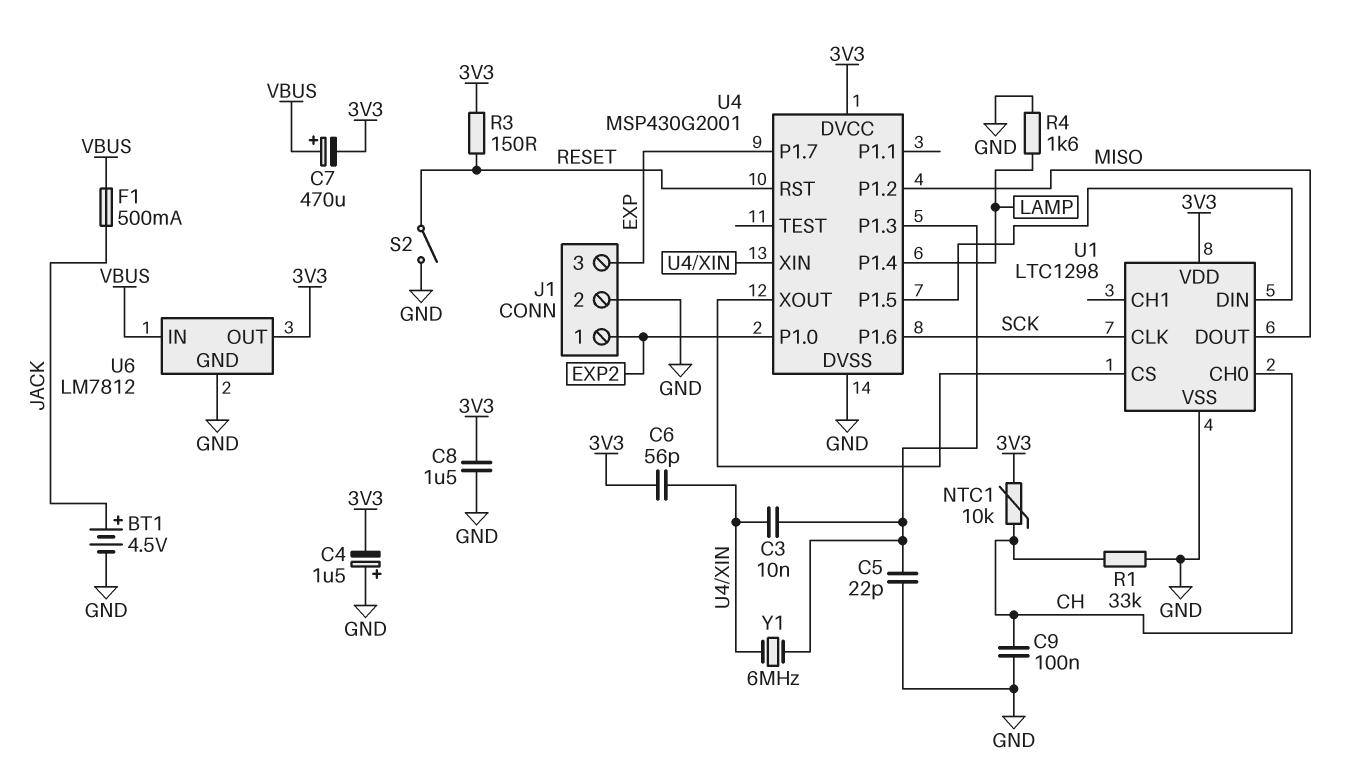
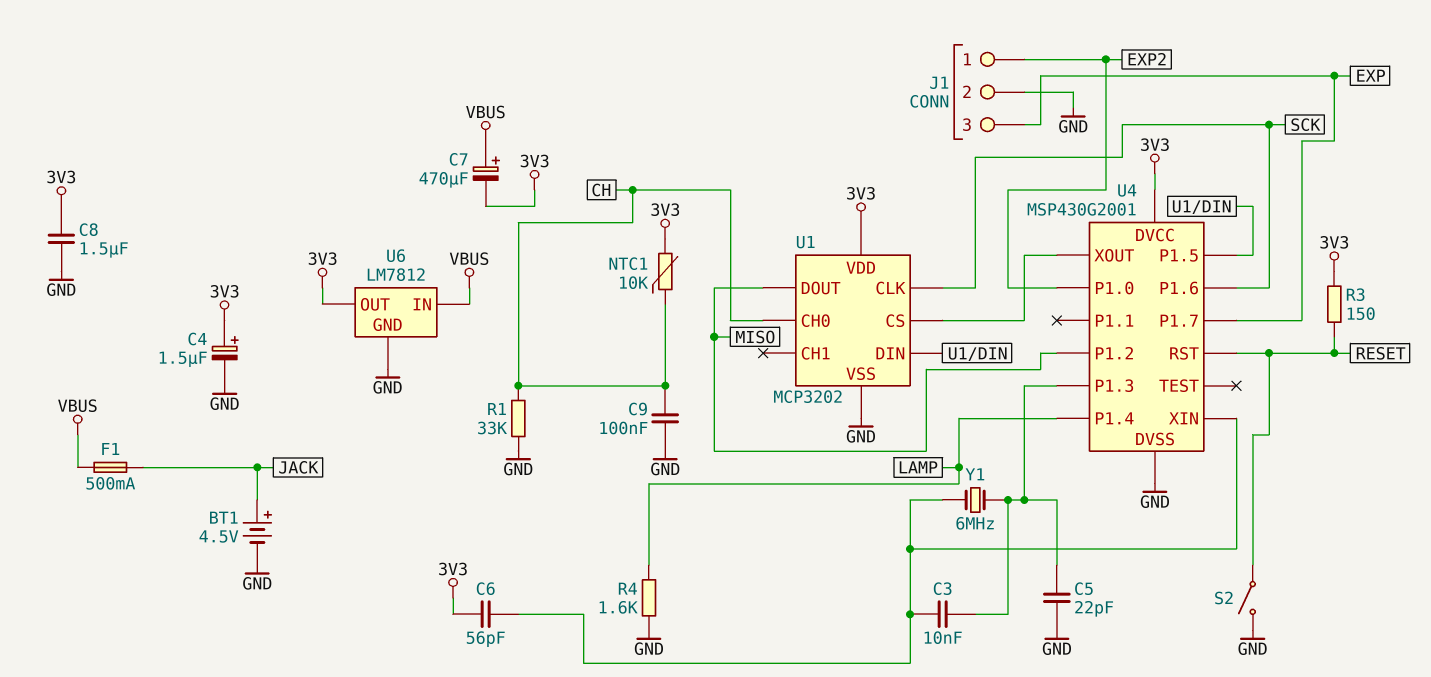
C4: 1.5uF (plus GND, minus 3V3) -> 1.5uF (plus 3V3, minus GND)
U1: LTC1298 -> MCP3202

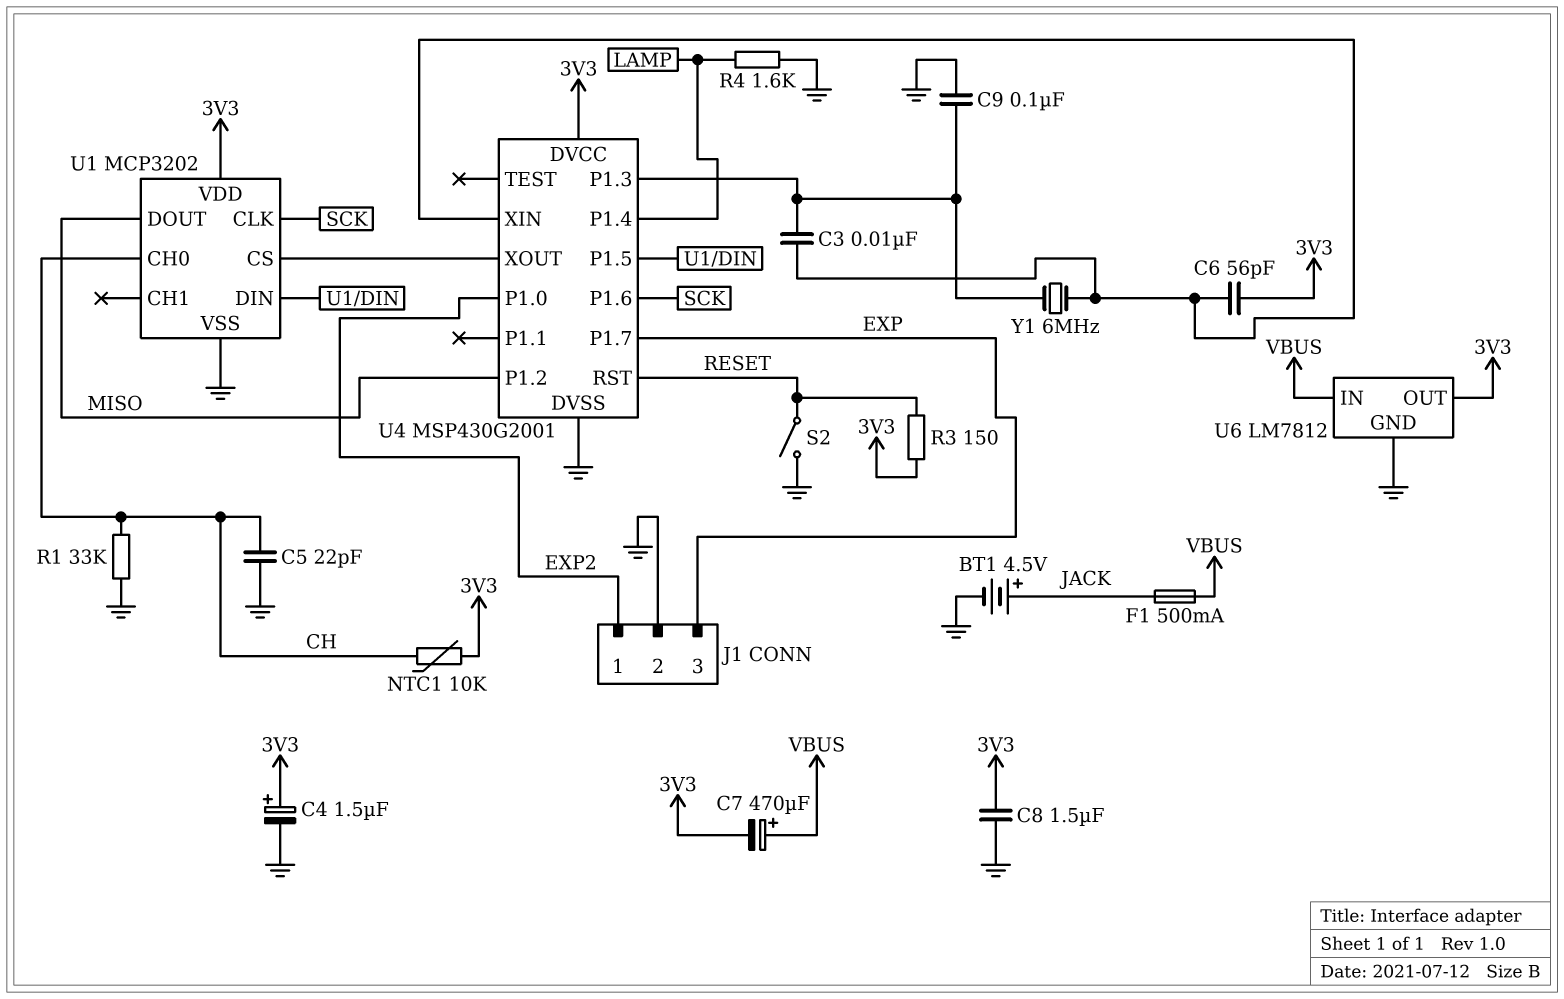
C5: 22pF (GND, U4/P1.3) -> 22pF (CH, GND)
C9: 100nF (CH, GND) -> 100nF (GND, U4/P1.3)

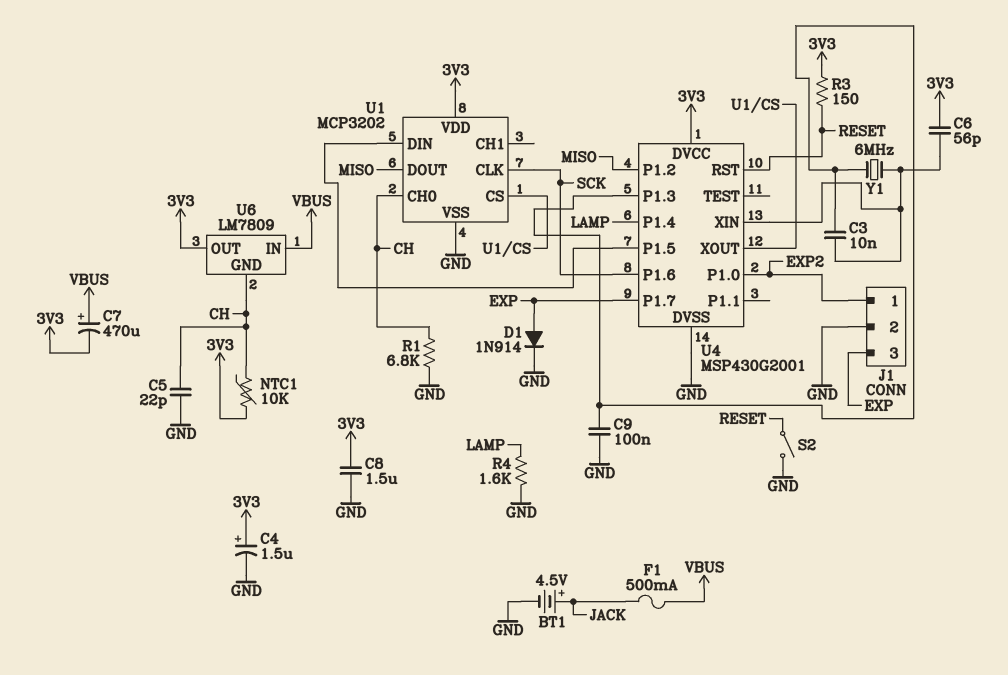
D1: none -> diode 1N914 (A EXP, K GND)
R1: 33k (CH, GND) -> 6.8k (CH, GND)
U6: LM7812 -> LM7809
U6 pin GND: GND -> CH

